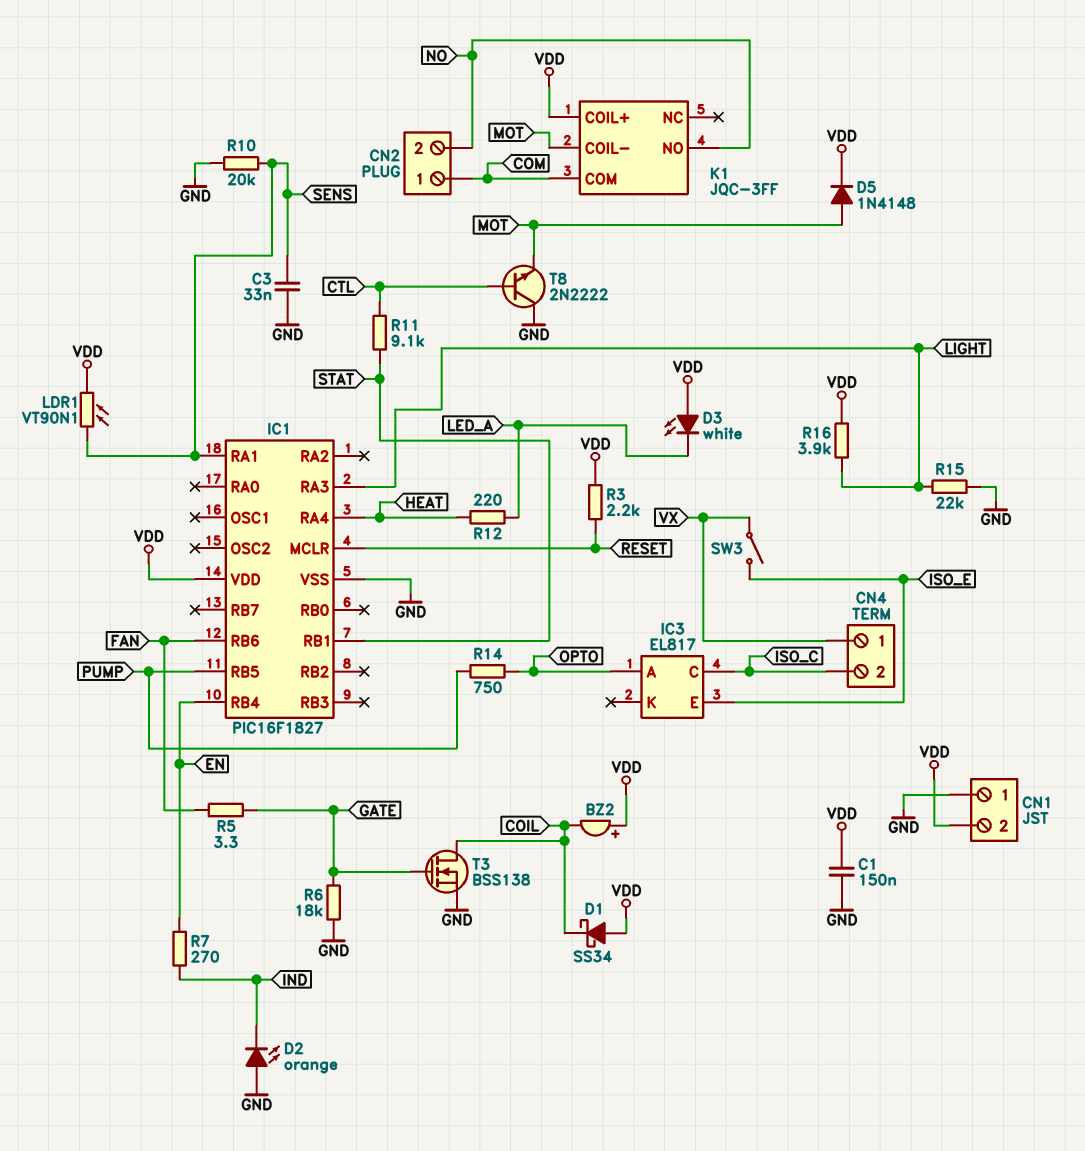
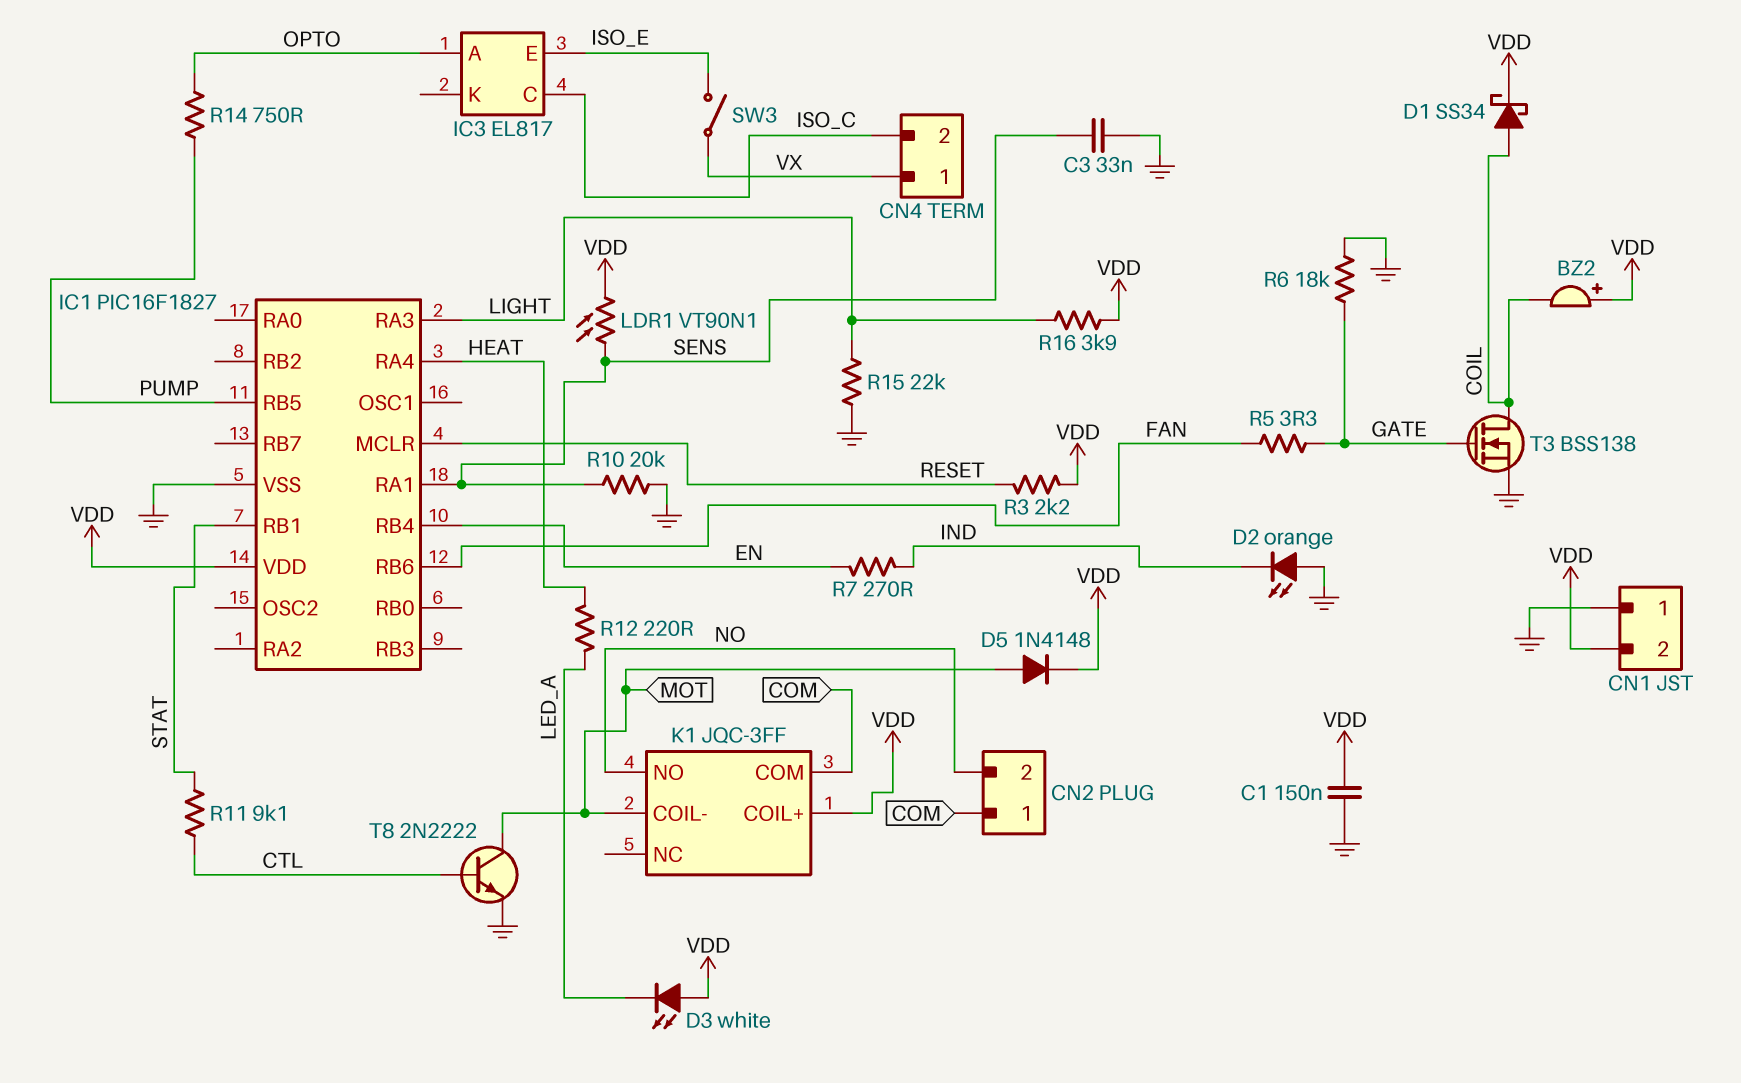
D1: schottky SS34 (A VDD, K COIL) -> schottky SS34 (A COIL, K VDD)
T8: NPN 2N2222 (B CTL, C GND, E MOT) -> NPN 2N2222 (B CTL, C MOT, E GND)

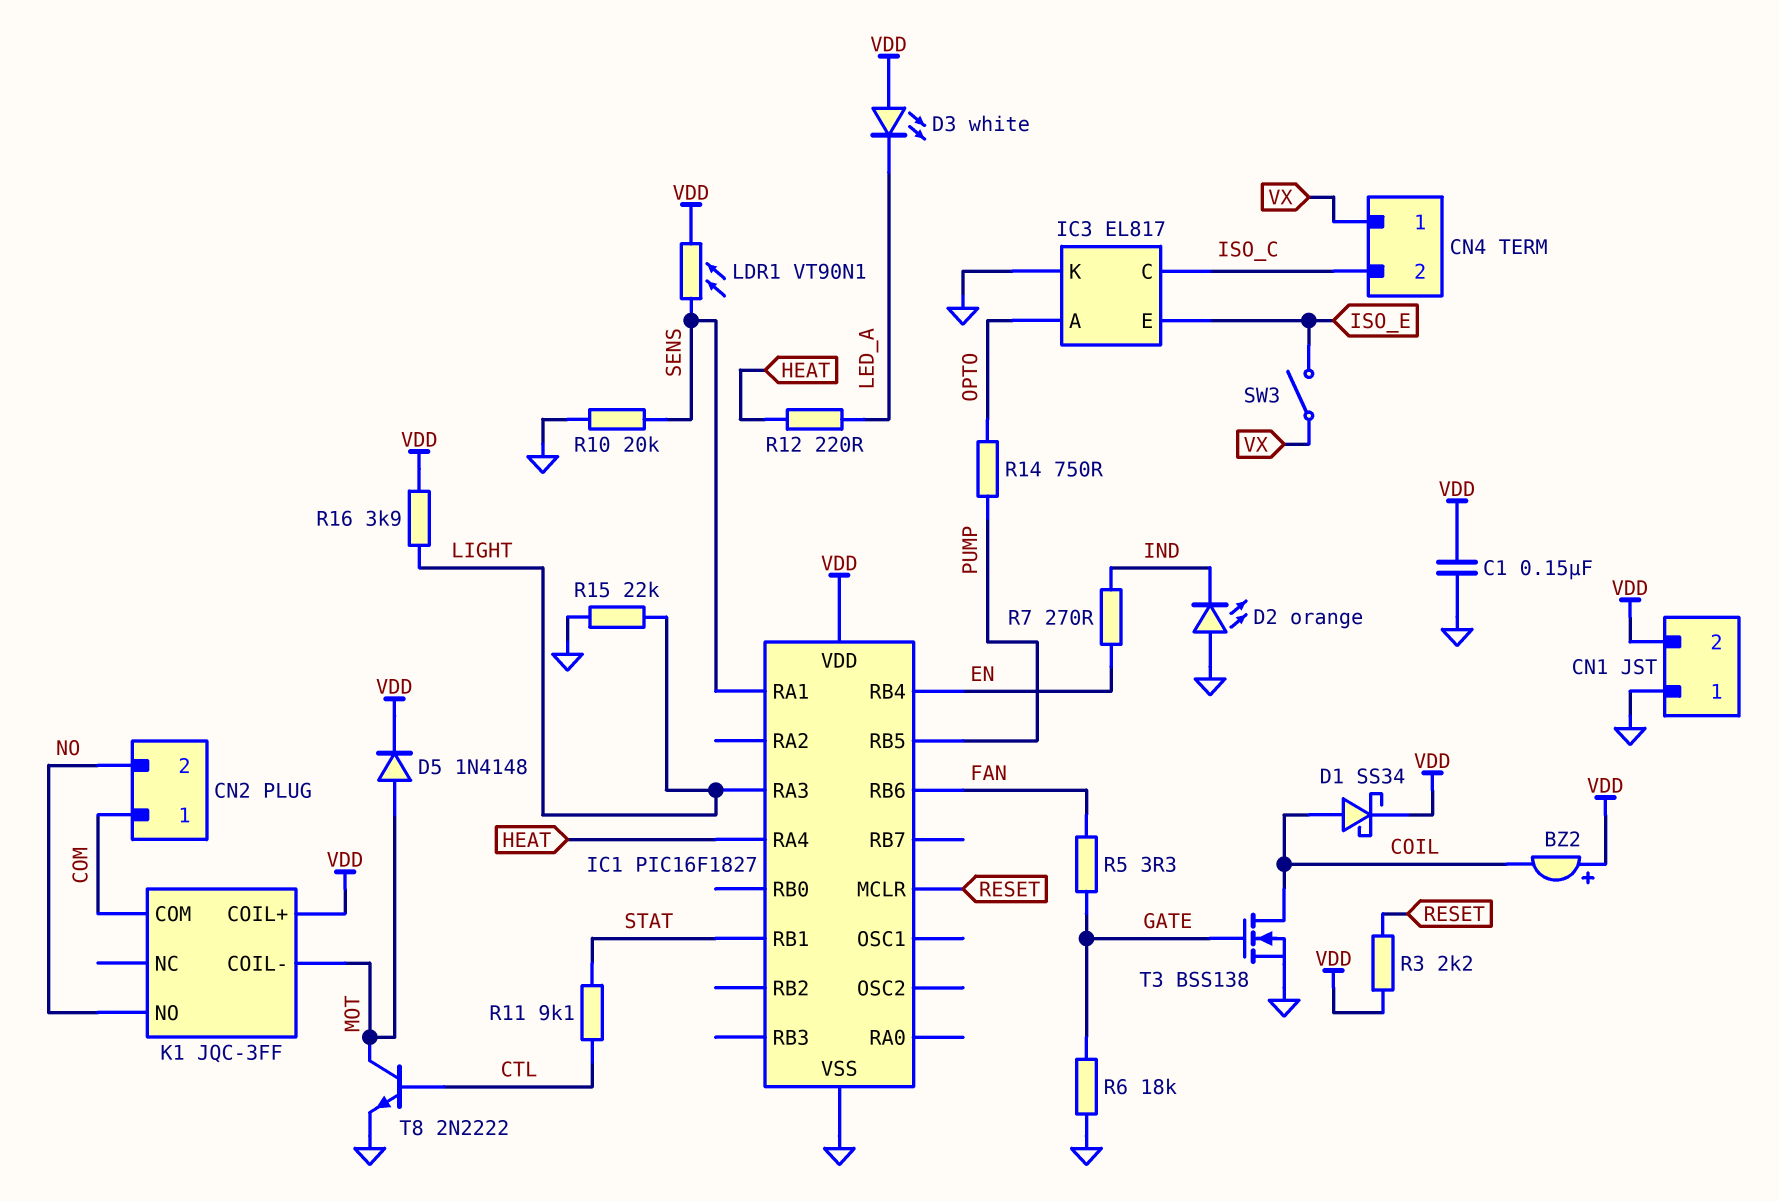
C3: 33nF (GND, SENS) -> none
IC3 pin K: none -> GND

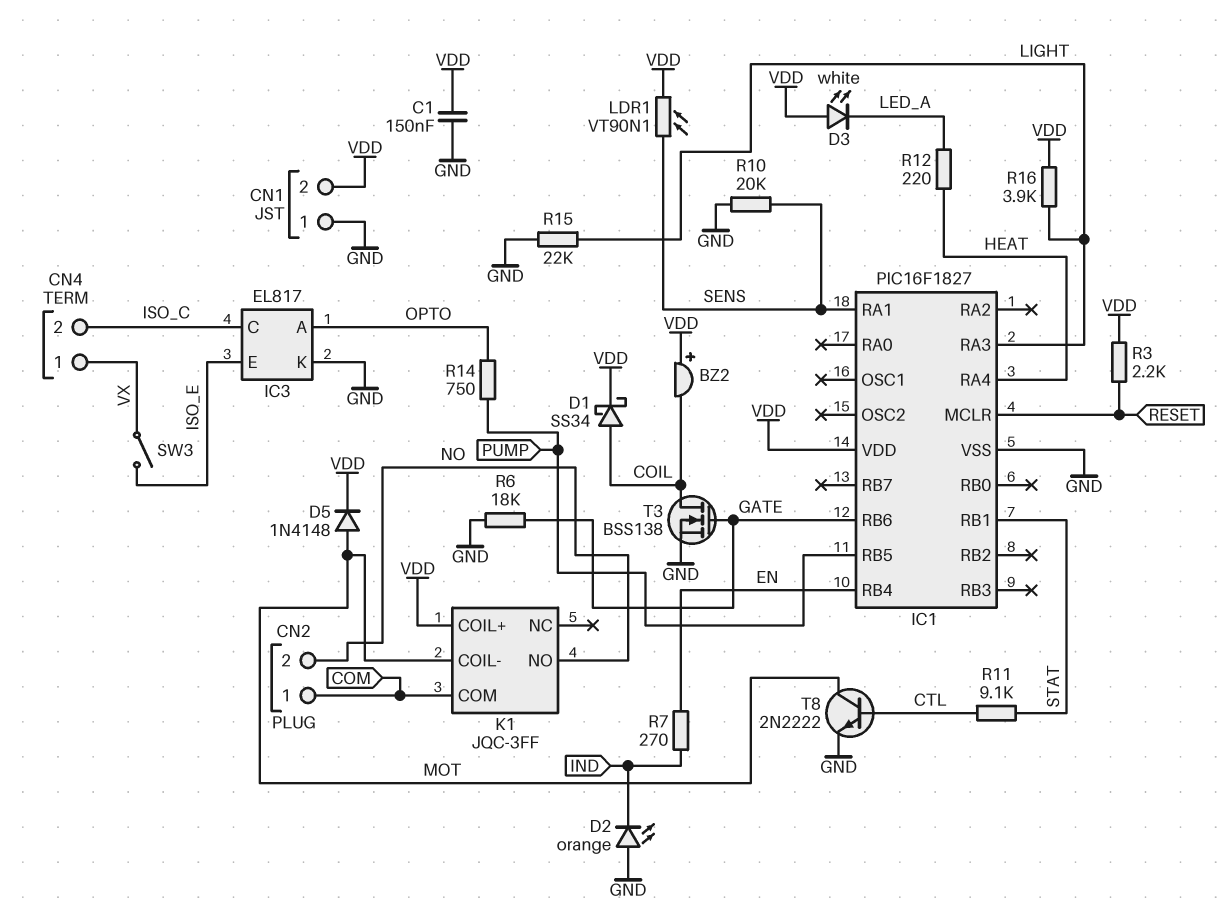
IC1 pin RB6: FAN -> GATE
R5: 3.3 (FAN, GATE) -> none

